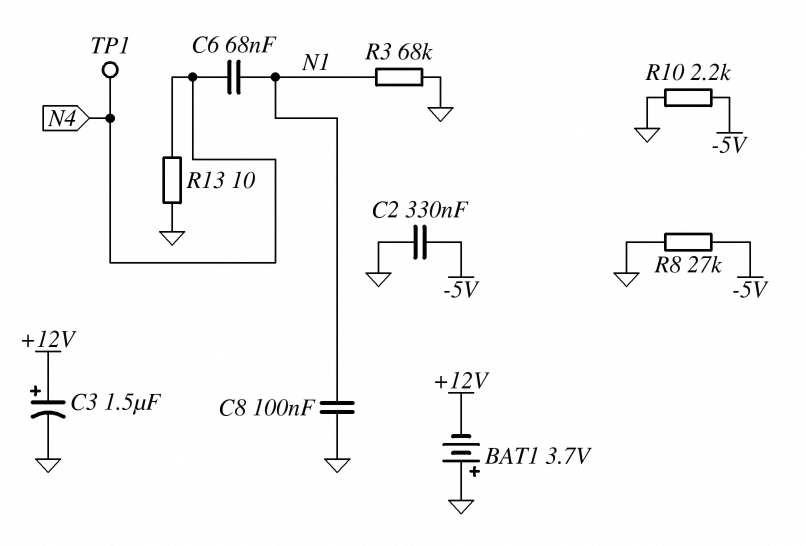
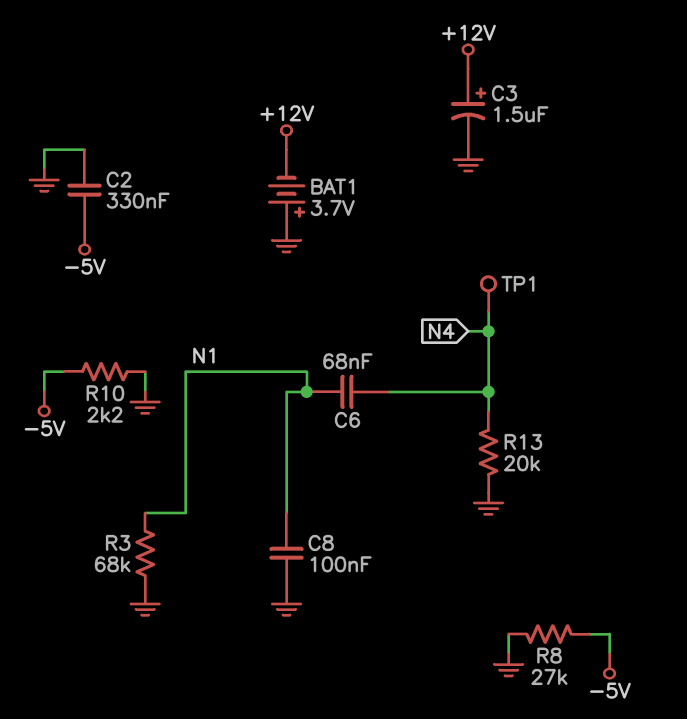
R13: 10 (GND, N4) -> 20k (GND, N4)

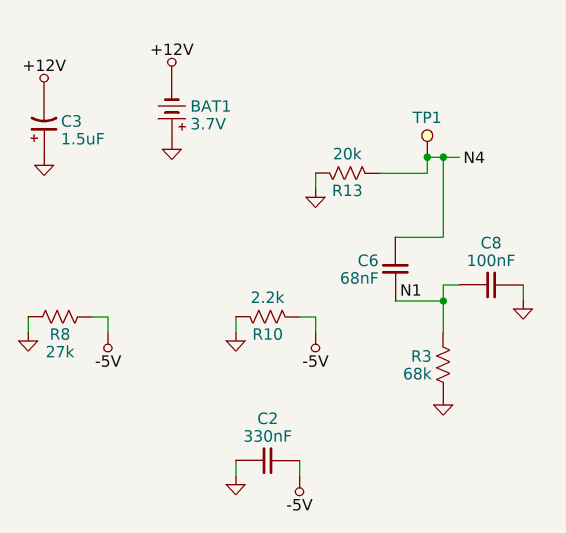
C3: 1.5uF (plus +12V, minus GND) -> 1.5uF (plus GND, minus +12V)

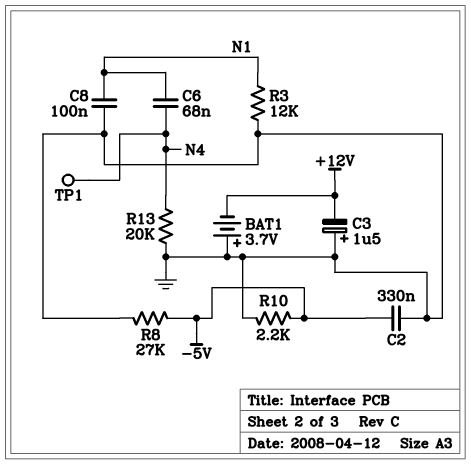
R3: 68k (GND, N1) -> 12k (GND, N1)

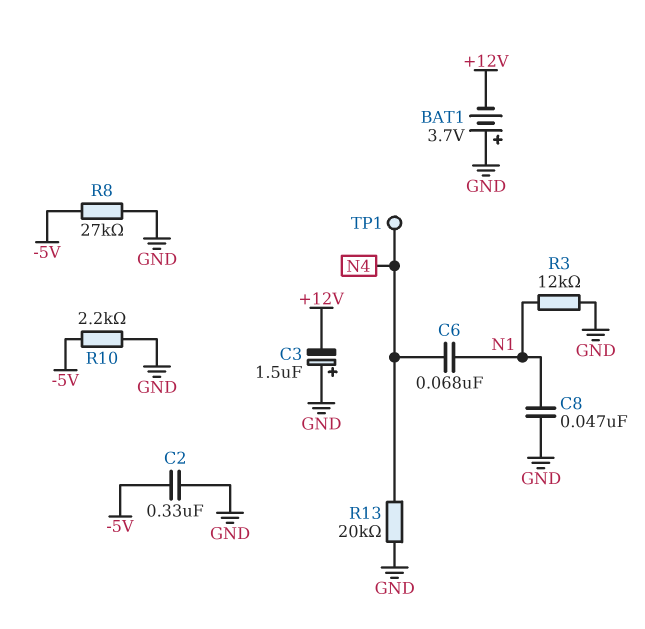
C8: 100nF (GND, N1) -> 47nF (GND, N1)

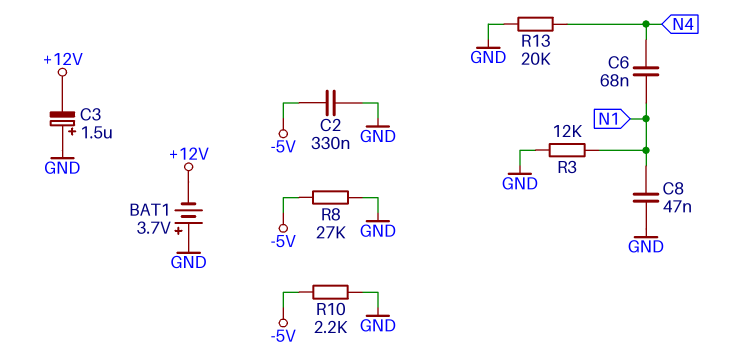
TP1: test point (N4) -> none

